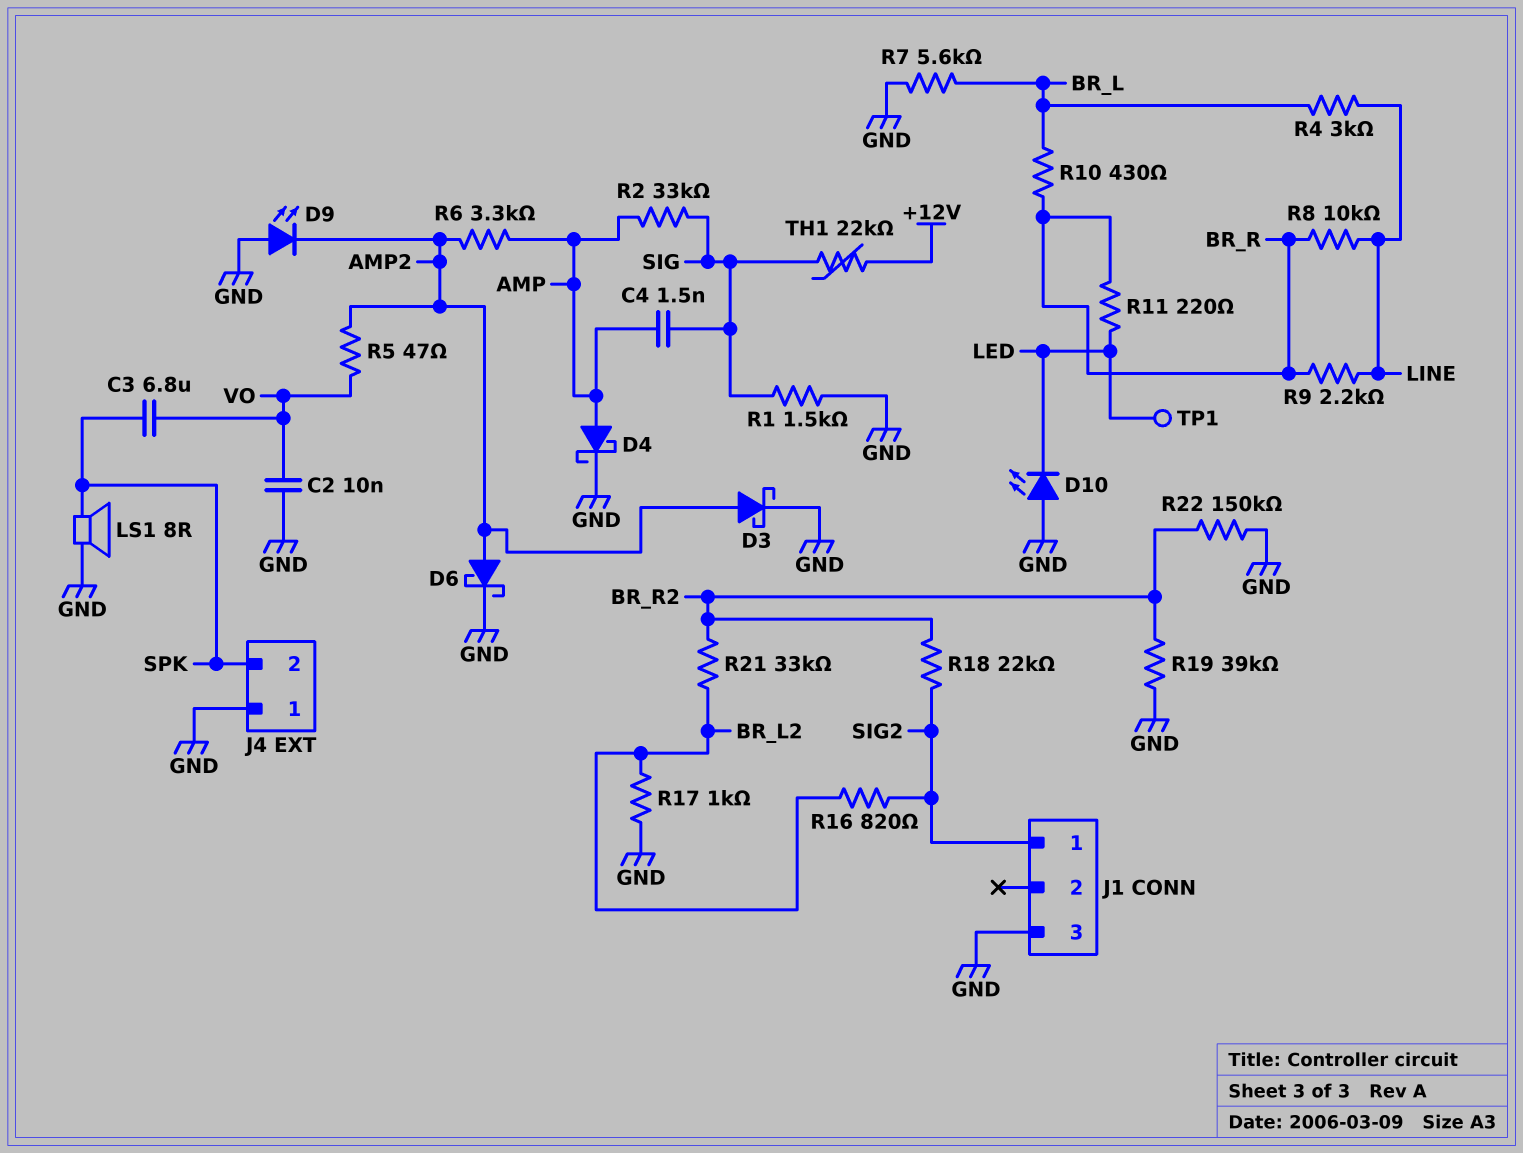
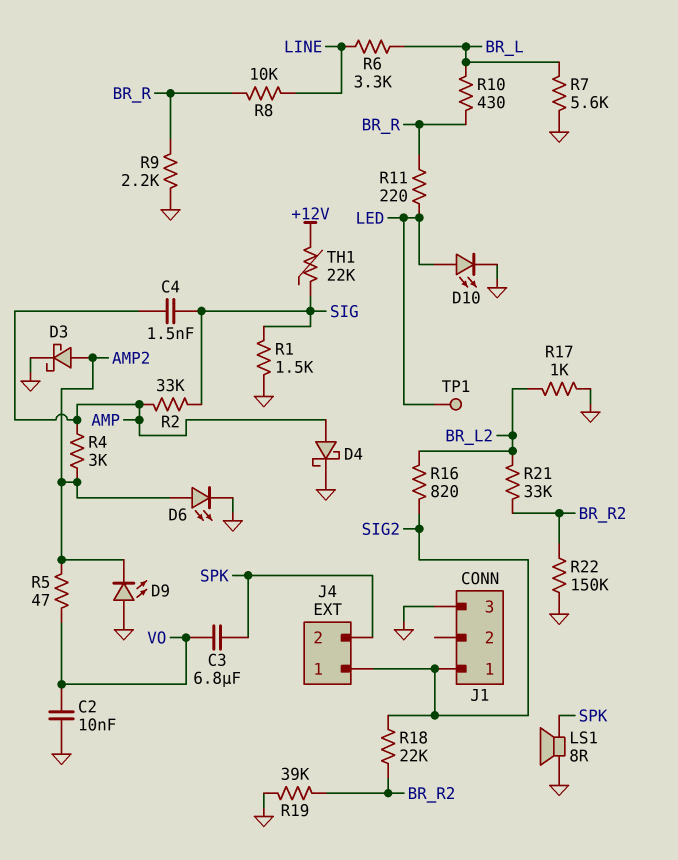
D6: schottky (A AMP2, K GND) -> LED (A AMP2, K GND)
D10: LED (A GND, K LED) -> LED (A LED, K GND)
J4 pin 1: GND -> SIG2
R4: 3k (BR_L, LINE) -> 3k (AMP, AMP2)
R6: 3.3k (AMP, AMP2) -> 3.3k (BR_L, LINE)
R9: 2.2k (BR_R, LINE) -> 2.2k (BR_R, GND)

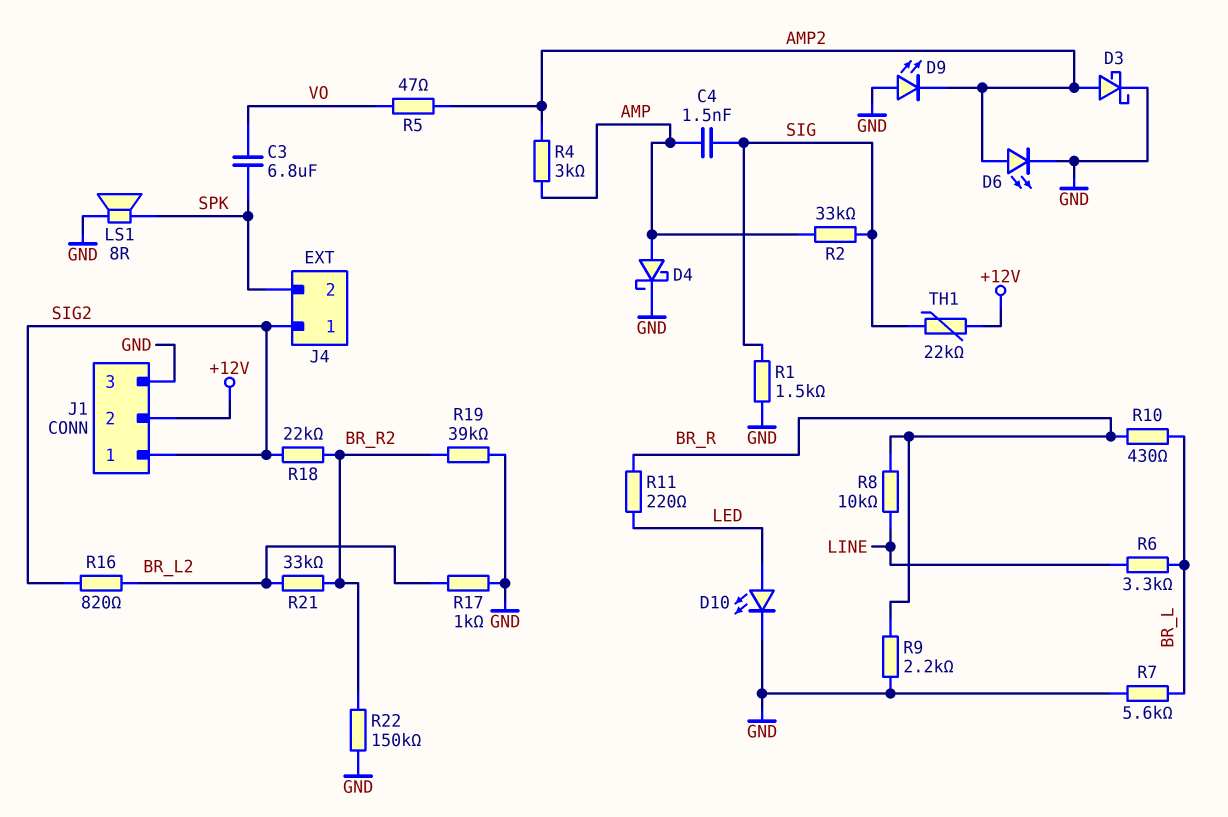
C2: 10nF (GND, VO) -> none
J1 pin 2: none -> +12V
TP1: test point (LED) -> none

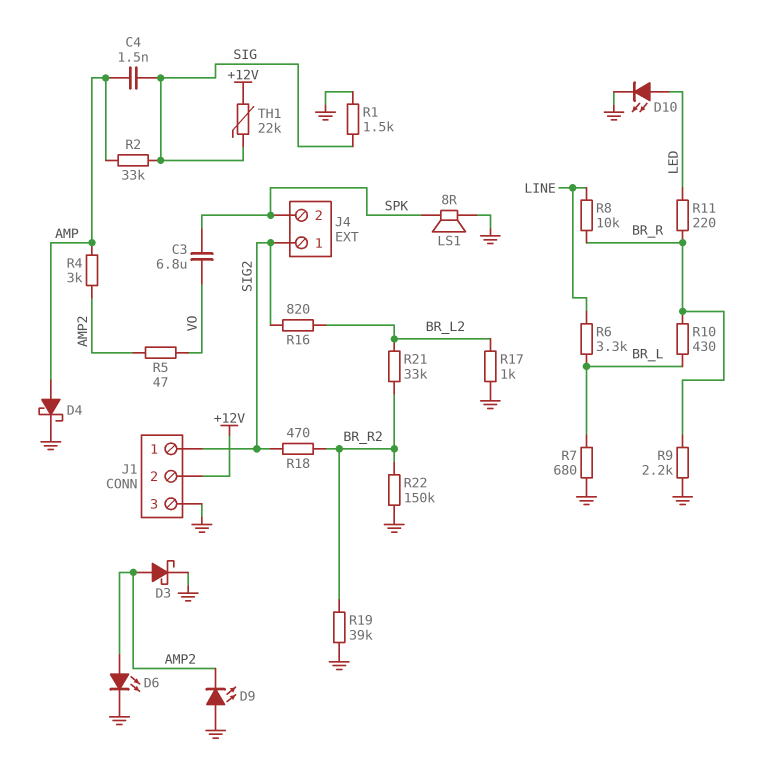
R7: 5.6k (BR_L, GND) -> 680 (BR_L, GND)
R18: 22k (BR_R2, SIG2) -> 470 (BR_R2, SIG2)

